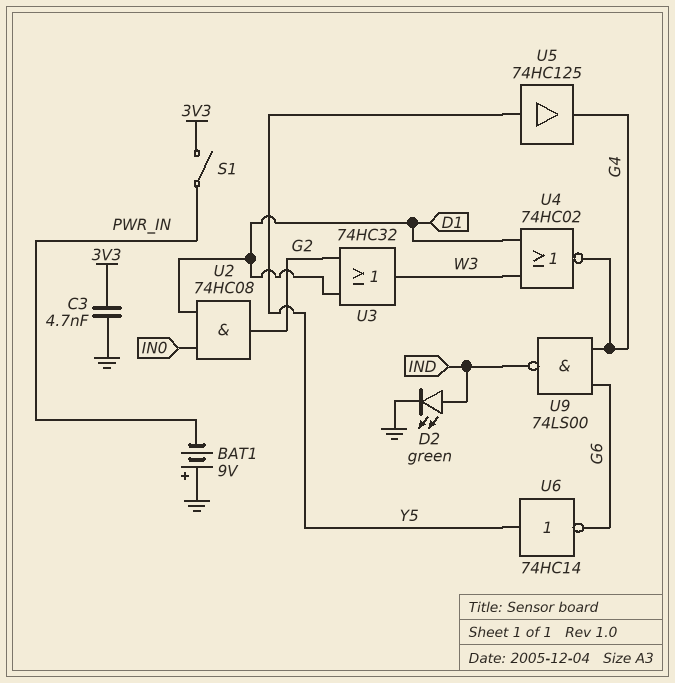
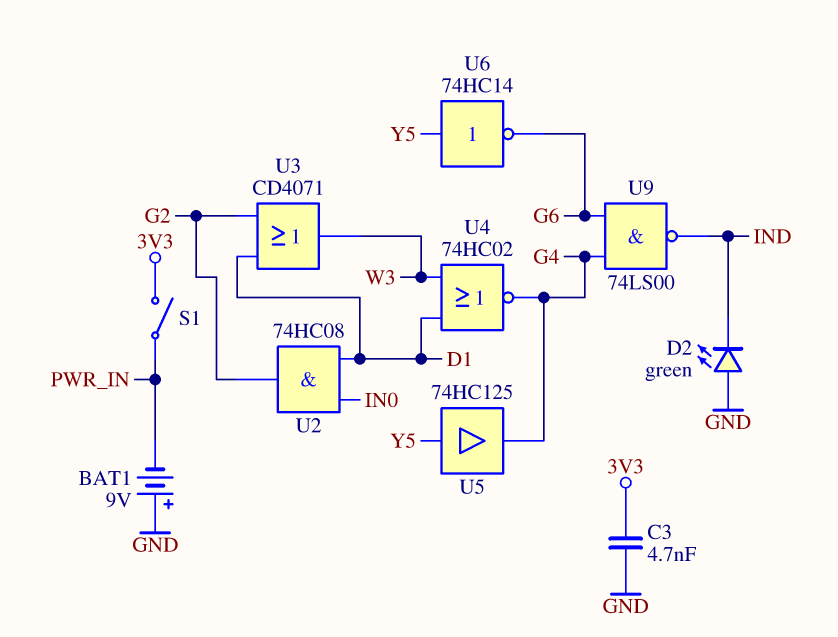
D2: LED green (A IND, K GND) -> LED green (A GND, K IND)
U3: OR 74HC32 (in D1, in G2, out W3) -> OR CD4071 (in D1, in G2, out W3)

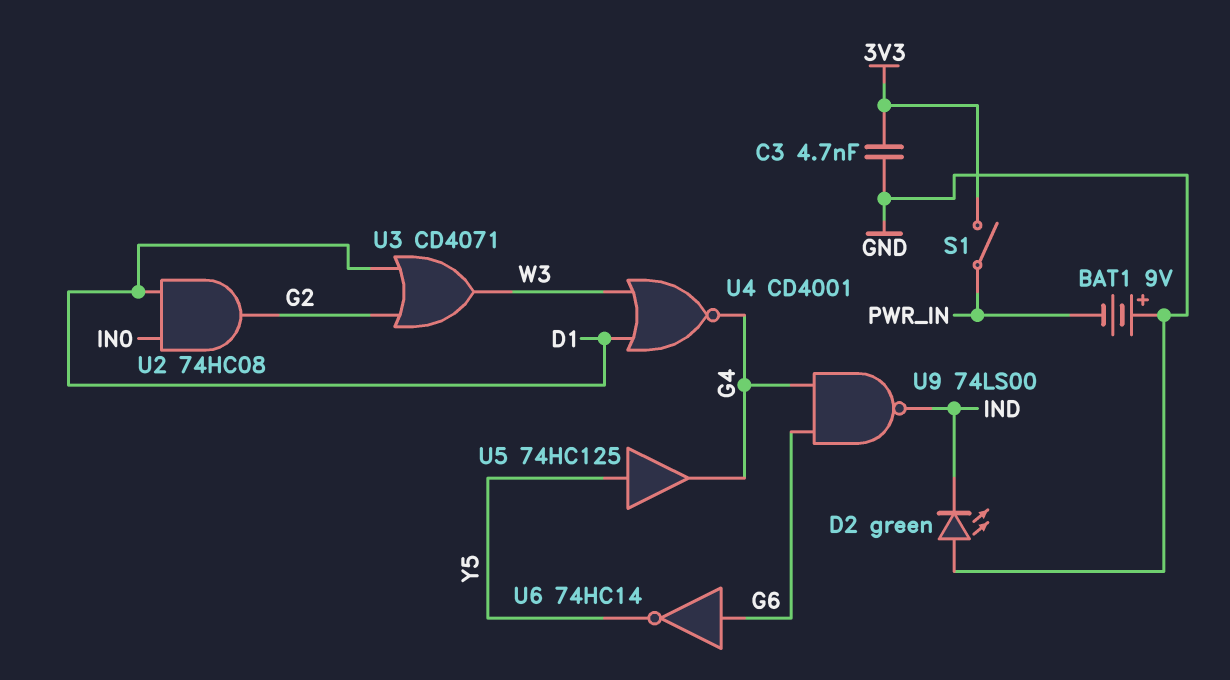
U4: NOR 74HC02 (in D1, in W3, out G4) -> NOR CD4001 (in D1, in W3, out G4)
U6: NOT 74HC14 (in Y5, out G6) -> NOT 74HC14 (in G6, out Y5)

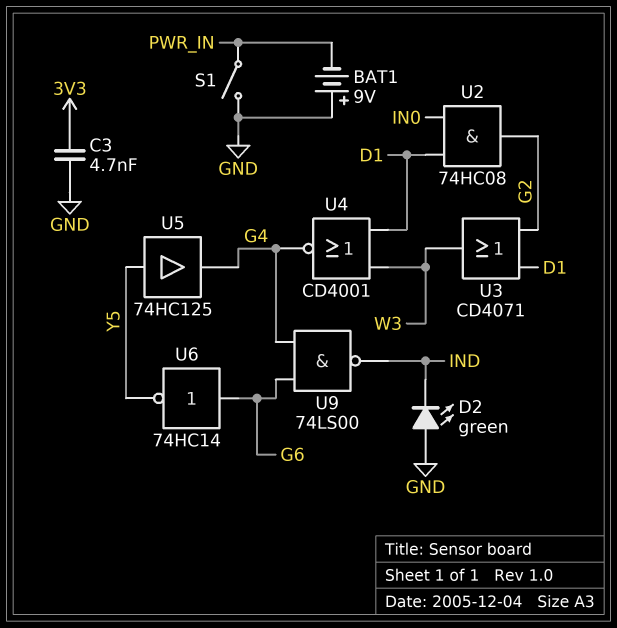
S1: switch (3V3, PWR_IN) -> switch (GND, PWR_IN)

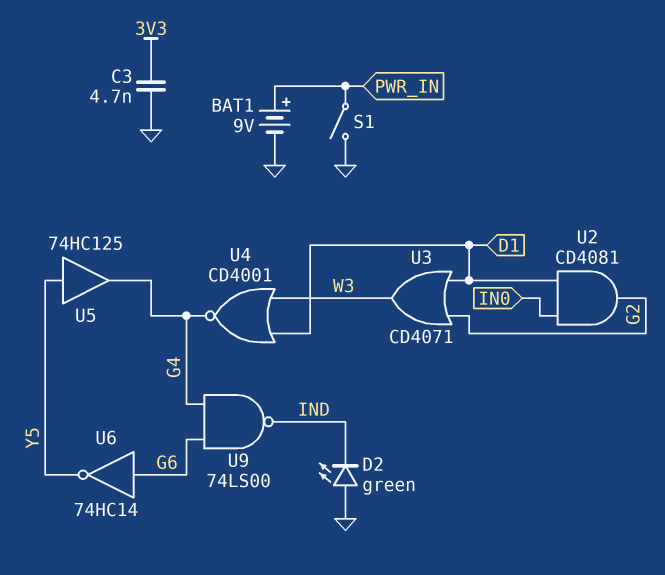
BAT1: 9V (plus GND, minus PWR_IN) -> 9V (plus PWR_IN, minus GND)
U2: AND 74HC08 (in D1, in IN0, out G2) -> AND CD4081 (in D1, in IN0, out G2)

